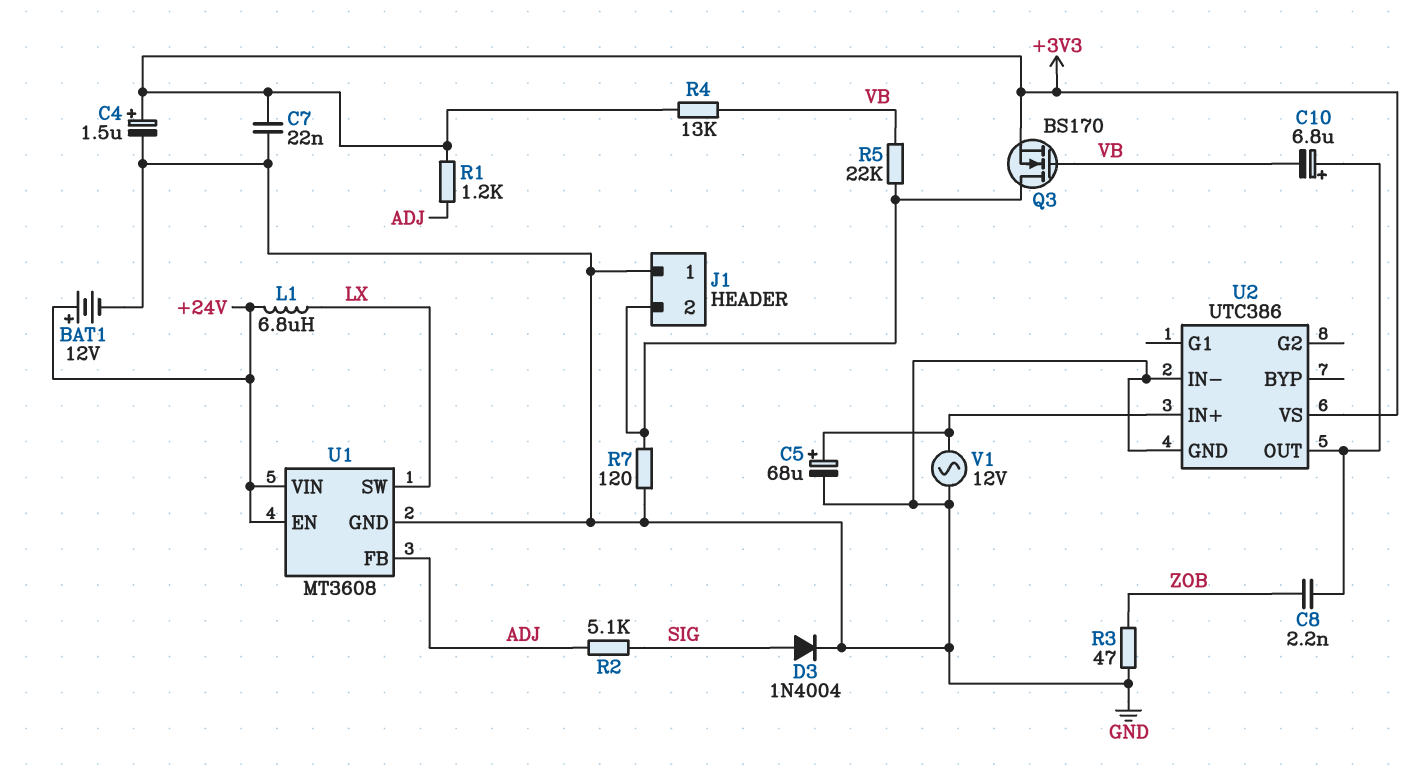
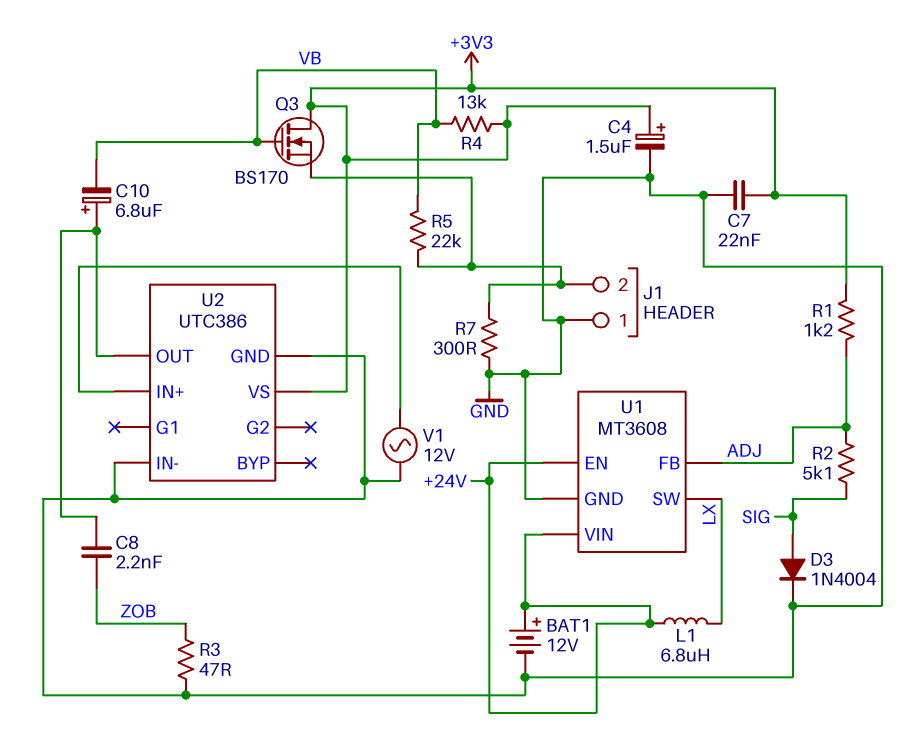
C5: 68uF (plus U2/IN+, minus GND) -> none
Q3: NMOS BS170 (G VB, D J1/2, S +3V3) -> NMOS BS170 (G VB, D +3V3, S J1/2)
R7: 120 (GND, J1/2) -> 300 (GND, J1/2)

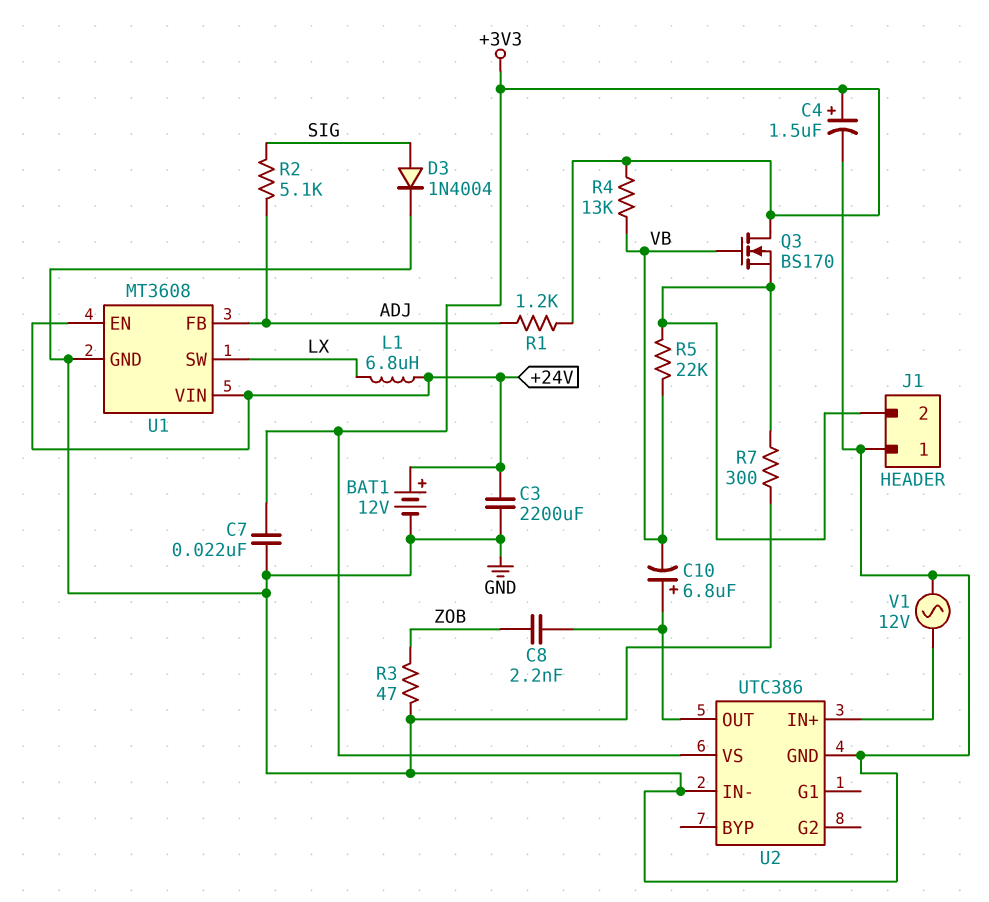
C3: none -> 2200uF (+24V, GND)

